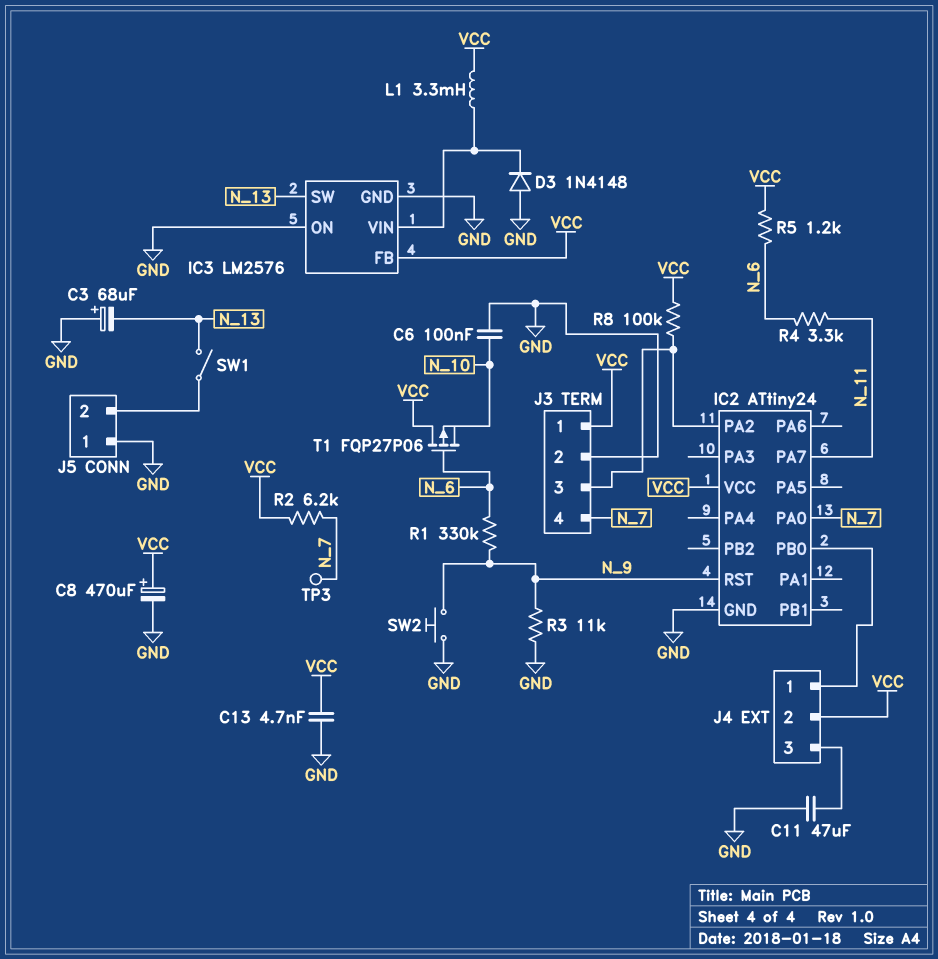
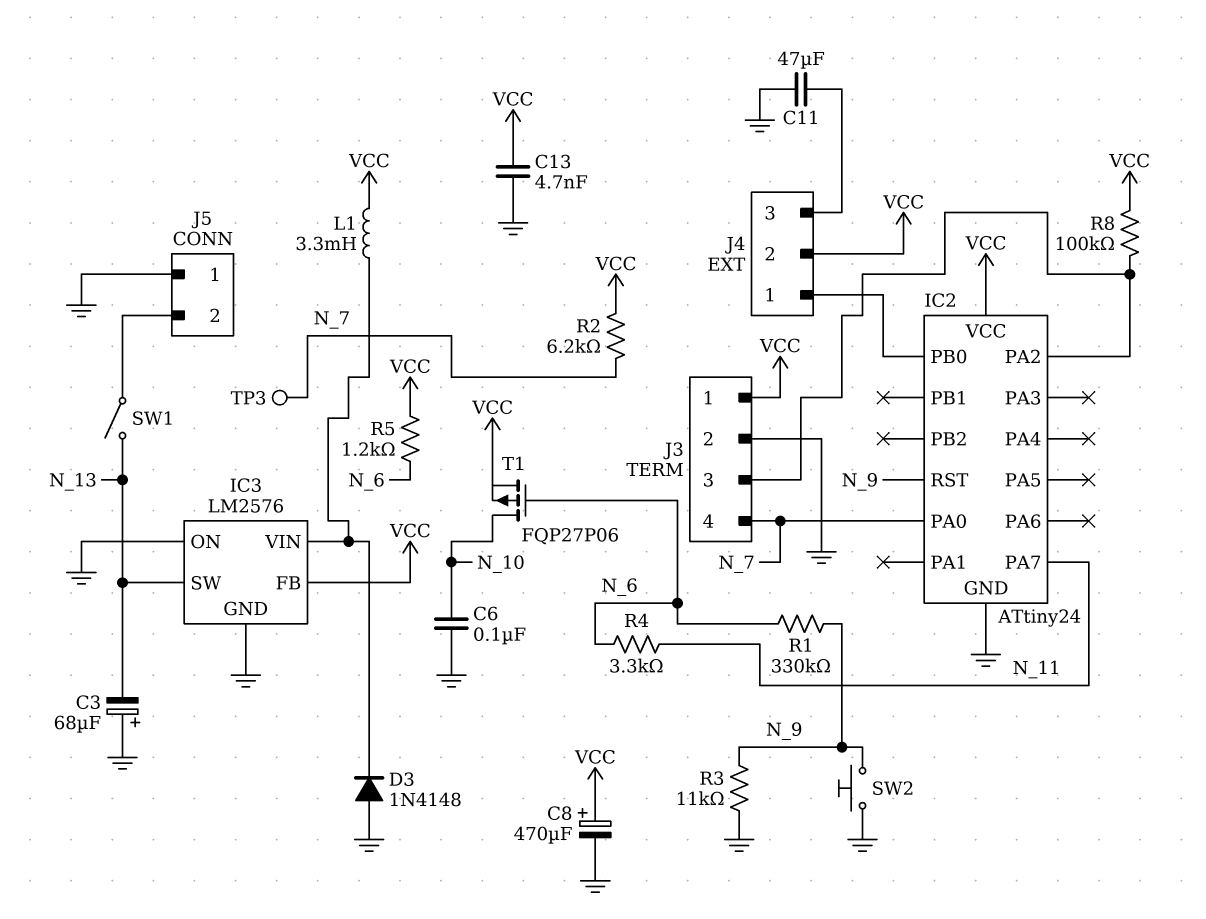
T1: PMOS FQP27P06 (G N_6, D VCC, S N_10) -> PMOS FQP27P06 (G N_6, D N_10, S VCC)

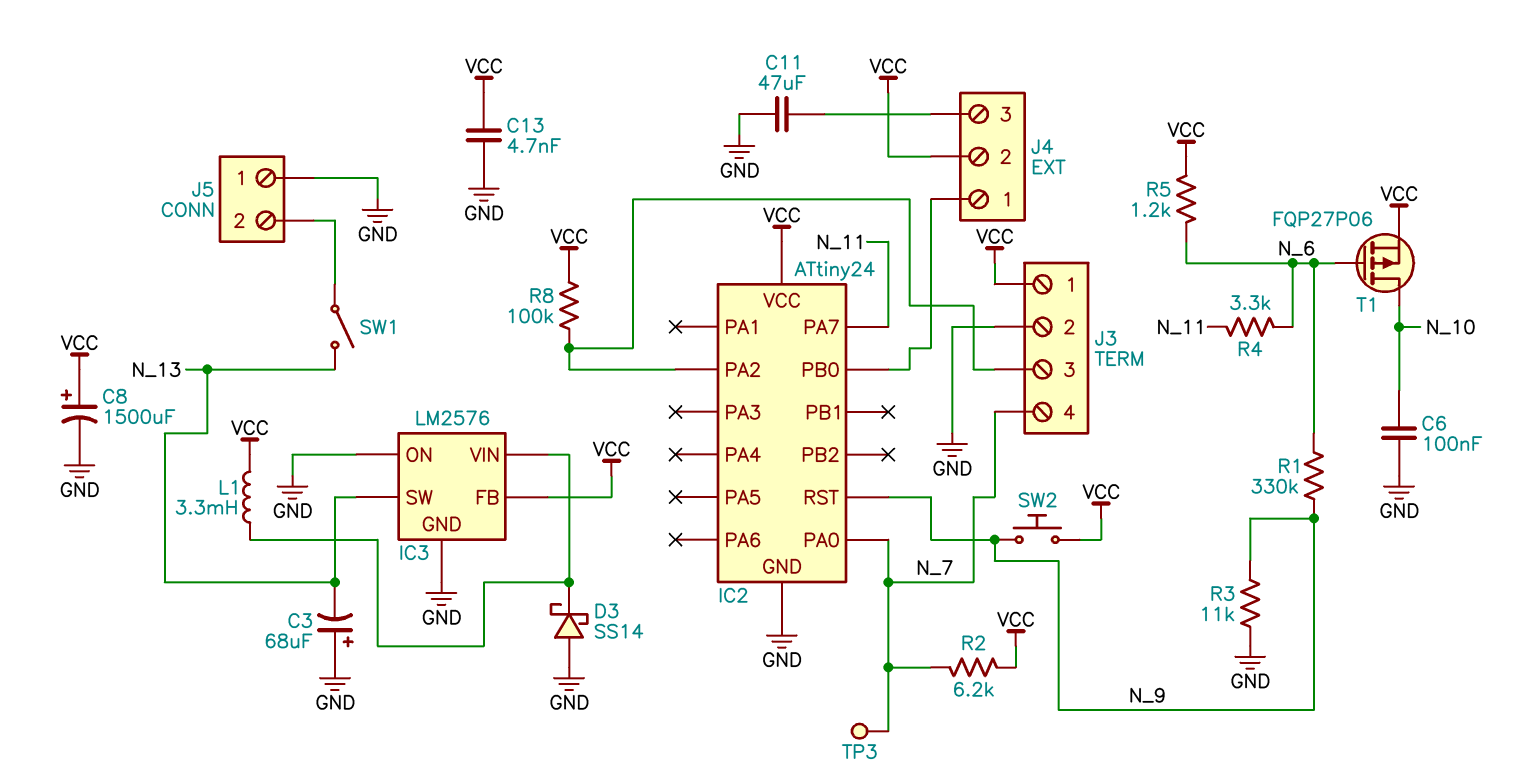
C8: 470uF (plus VCC, minus GND) -> 1500uF (plus VCC, minus GND)
D3: diode 1N4148 (A GND, K IC3/VIN) -> schottky SS14 (A GND, K IC3/VIN)
SW2: button (GND, N_9) -> button (N_9, VCC)

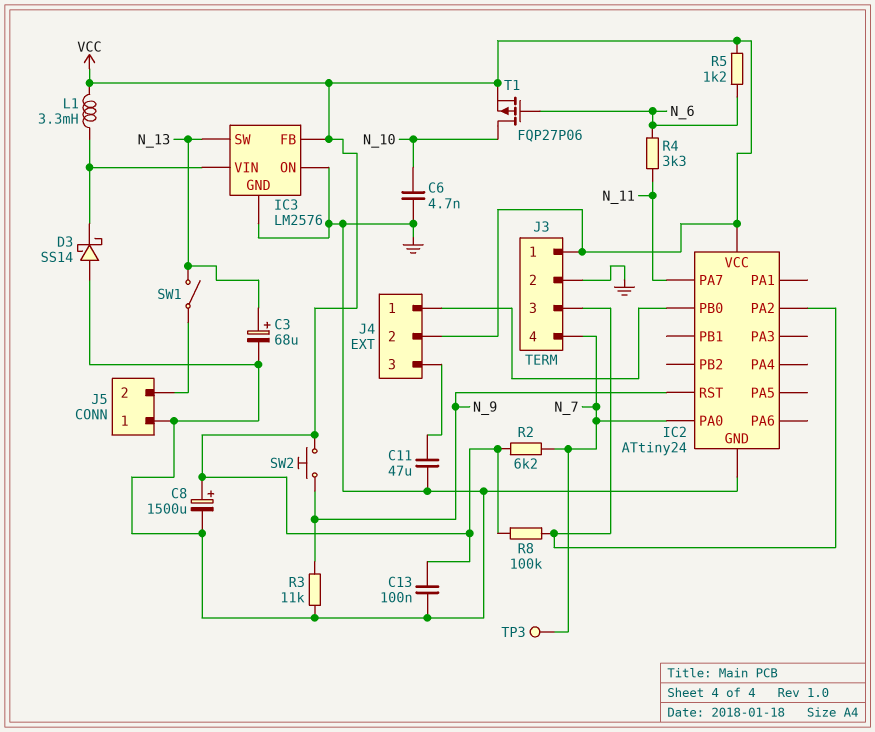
C3: 68uF (plus GND, minus N_13) -> 68uF (plus N_13, minus GND)
C6: 100nF (GND, N_10) -> 4.7nF (GND, N_10)
C13: 4.7nF (GND, VCC) -> 100nF (GND, VCC)
R1: 330k (N_6, N_9) -> none

